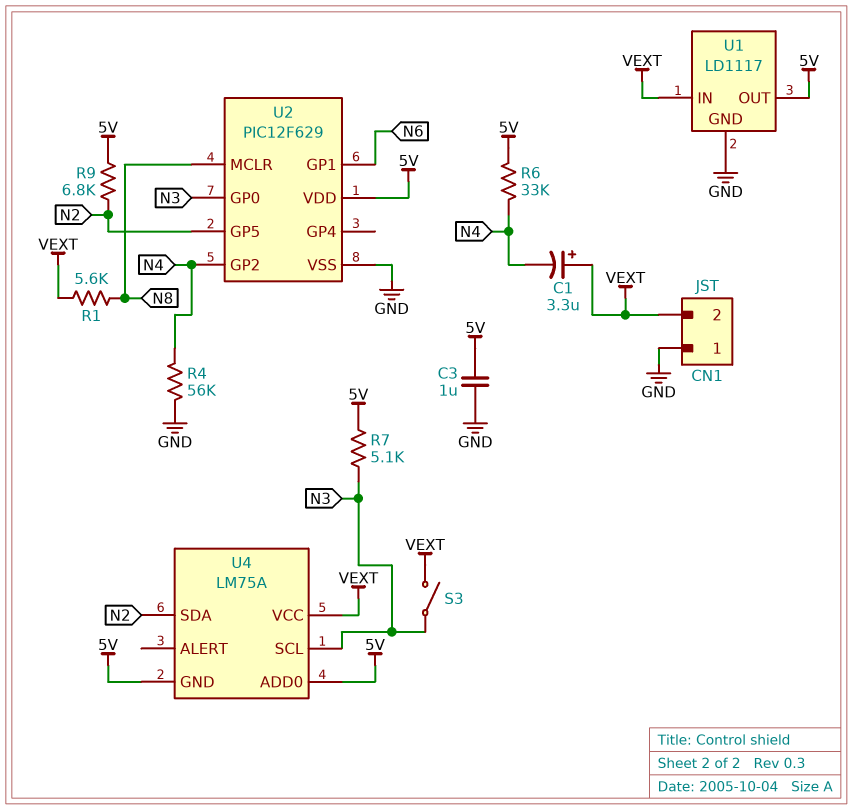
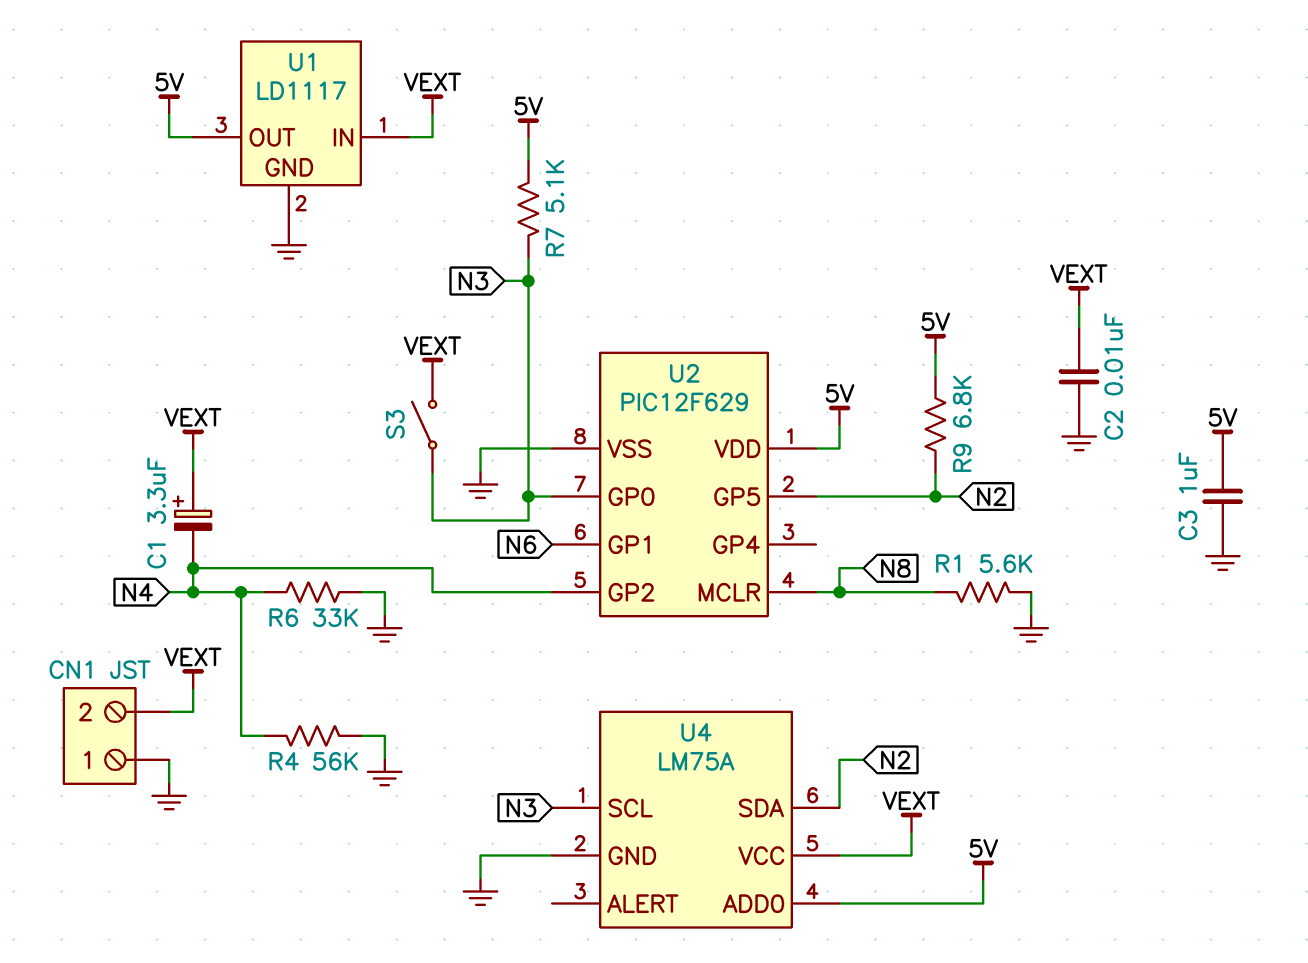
C2: none -> 10nF (GND, VEXT)
R1: 5.6k (N8, VEXT) -> 5.6k (GND, N8)
R6: 33k (5V, N4) -> 33k (GND, N4)
U4 pin GND: 5V -> GND

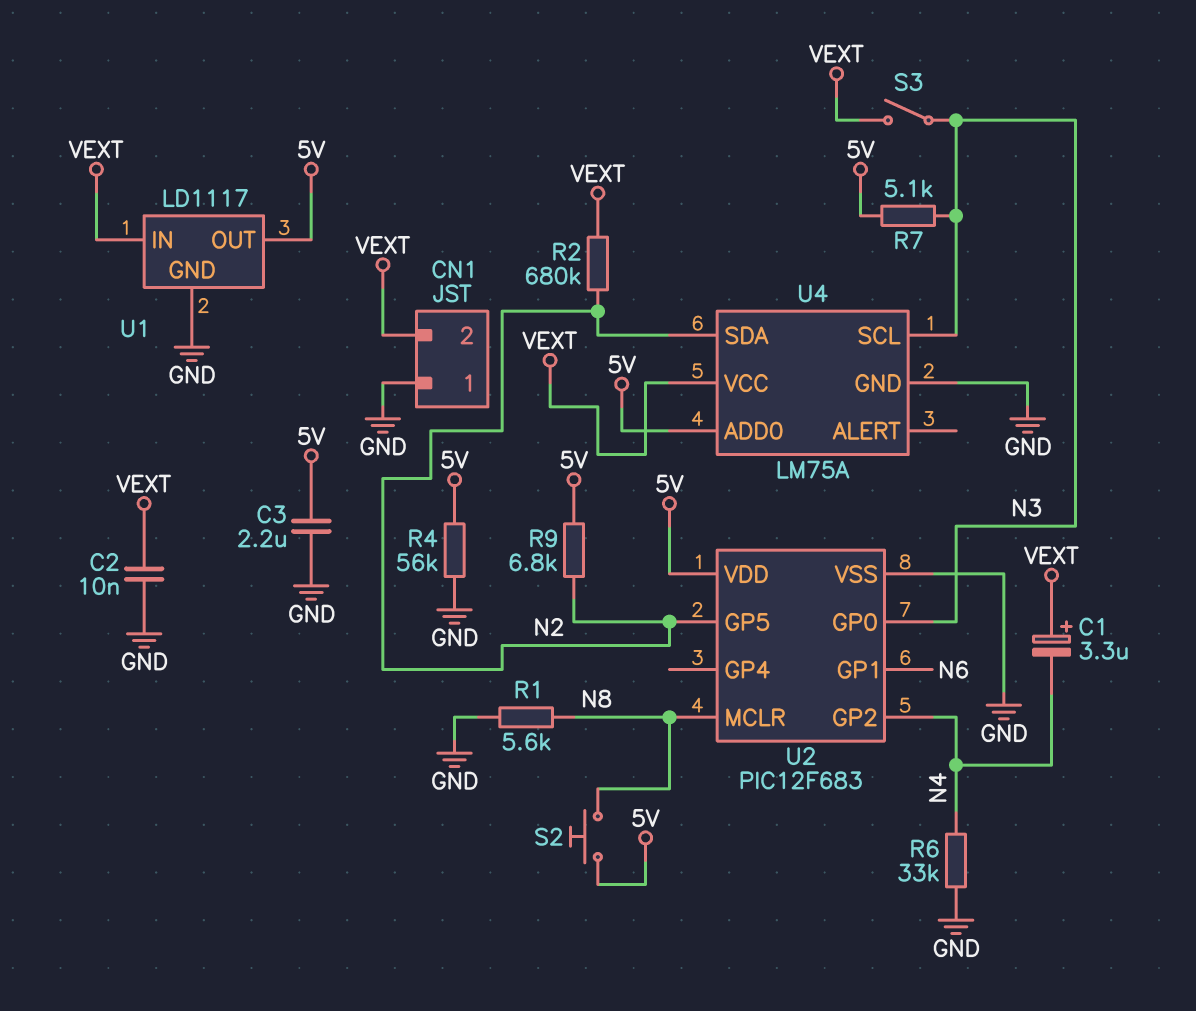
C3: 1uF (5V, GND) -> 2.2uF (5V, GND)
R2: none -> 680k (N2, VEXT)
R4: 56k (GND, N4) -> 56k (5V, GND)
S2: none -> button (5V, N8)
U2: PIC12F629 -> PIC12F683

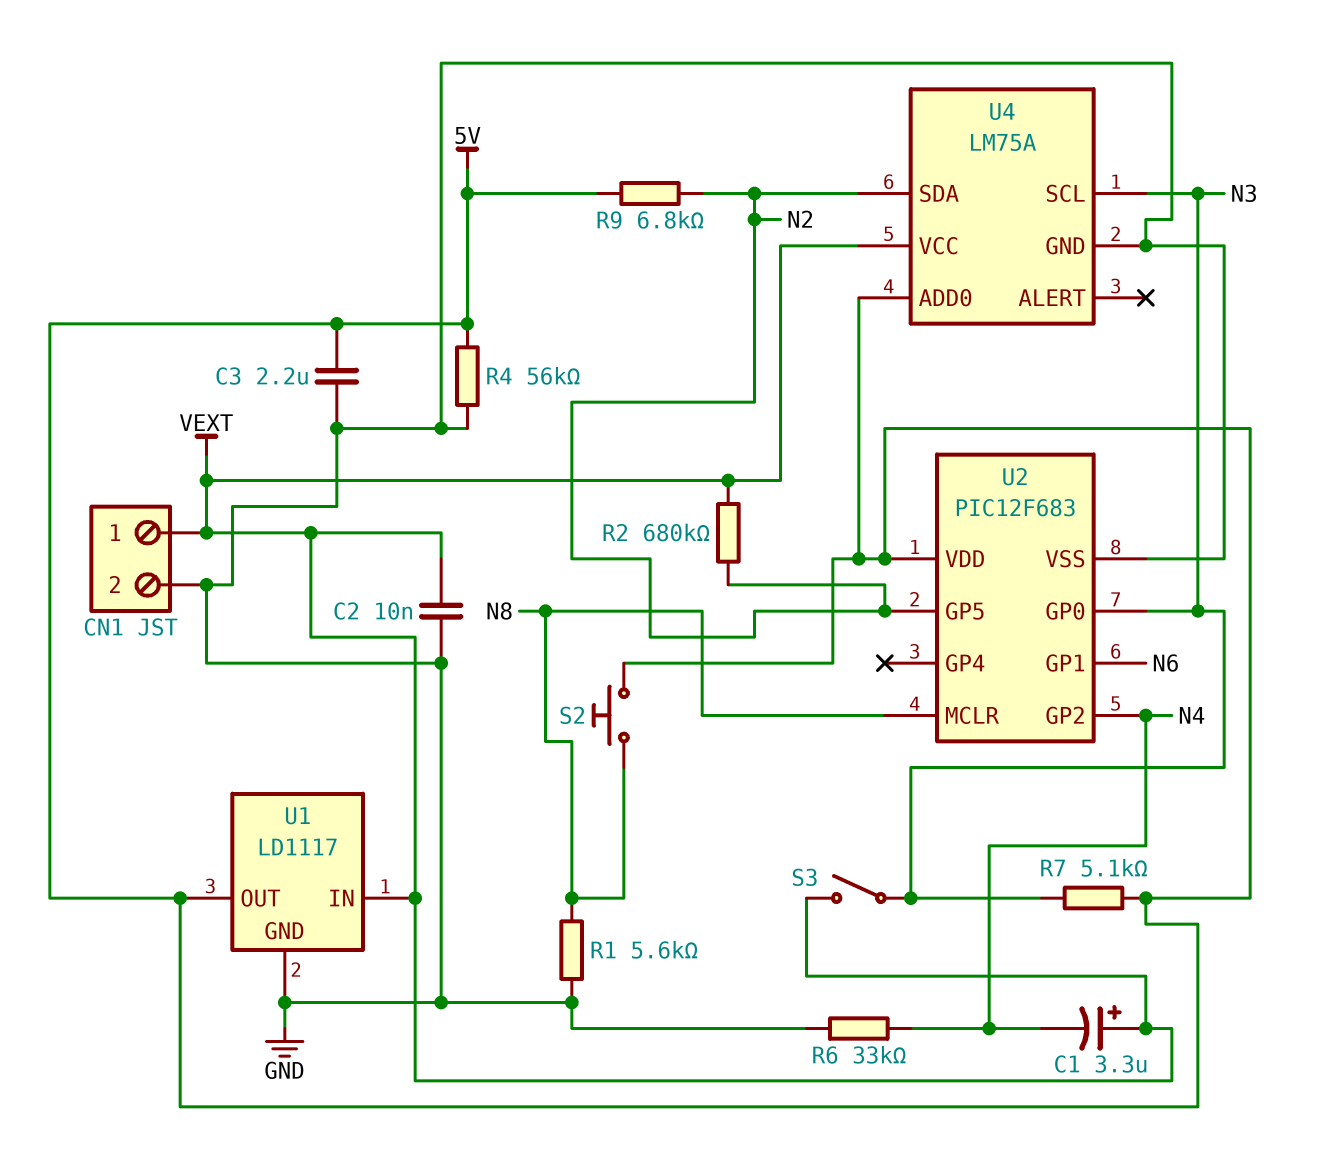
CN1 pin 1: GND -> VEXT
CN1 pin 2: VEXT -> GND

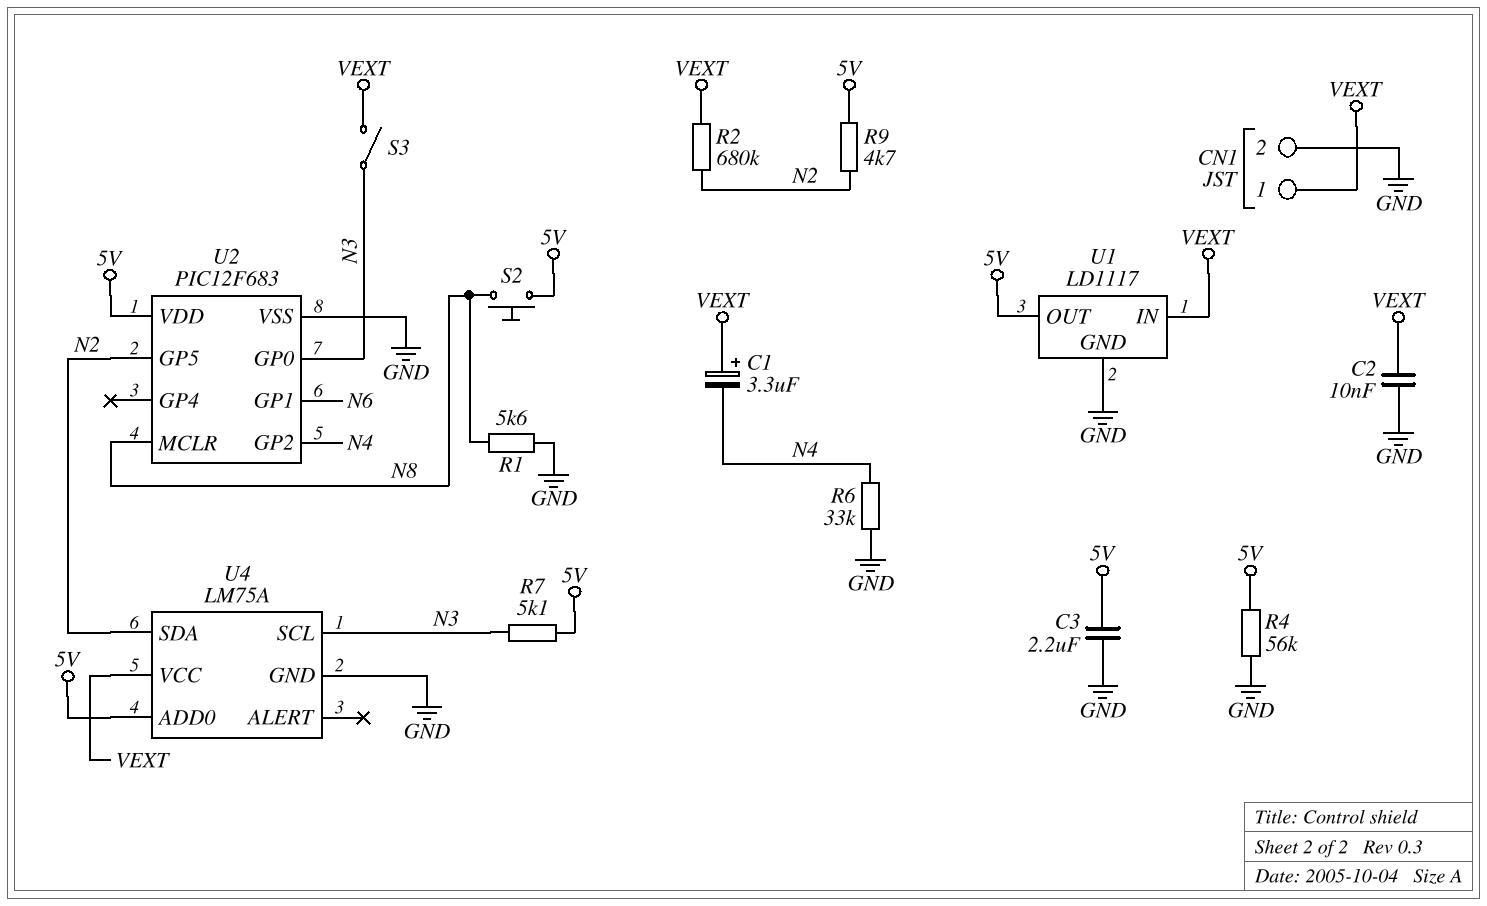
R9: 6.8k (5V, N2) -> 4.7k (5V, N2)

